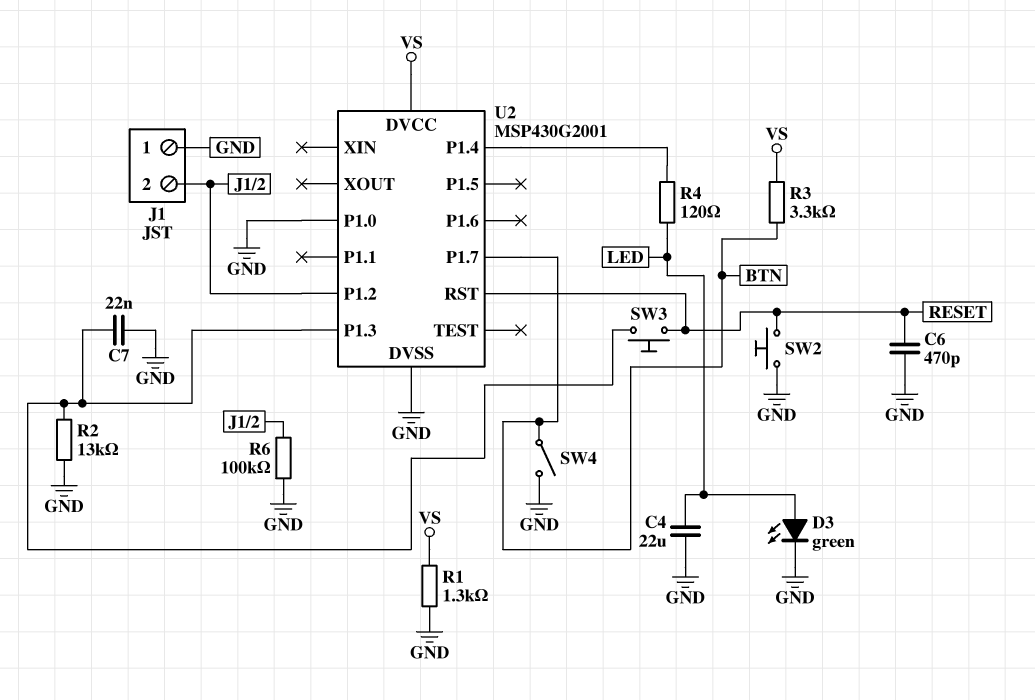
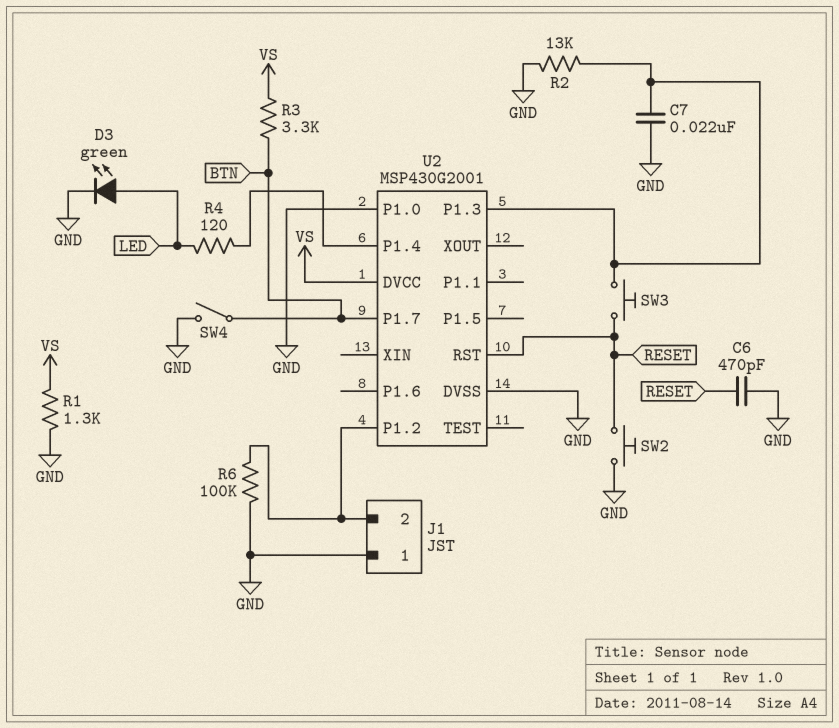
C4: 22uF (GND, LED) -> none

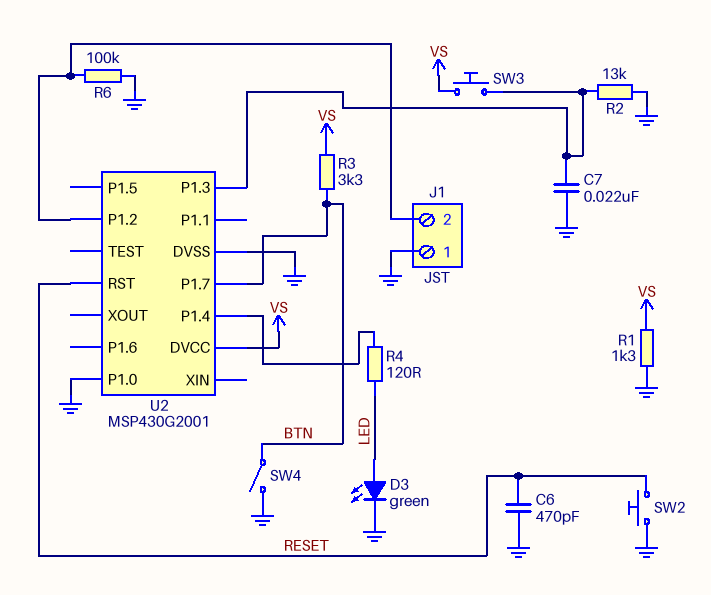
SW3: button (RESET, U2/P1.3) -> button (U2/P1.3, VS)

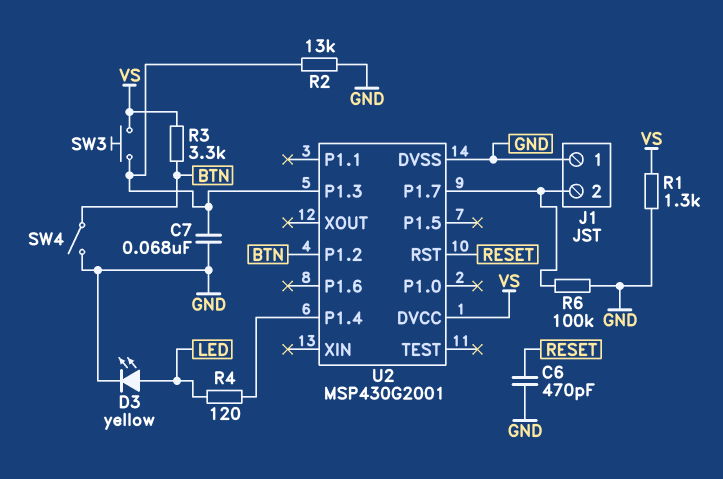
C7: 22nF (GND, U2/P1.3) -> 68nF (GND, U2/P1.3)
D3: LED green (A LED, K GND) -> LED yellow (A LED, K GND)
SW2: button (GND, RESET) -> none
U2 pin P1.0: GND -> none
U2 pin P1.2: J1/2 -> BTN
U2 pin P1.7: BTN -> J1/2

